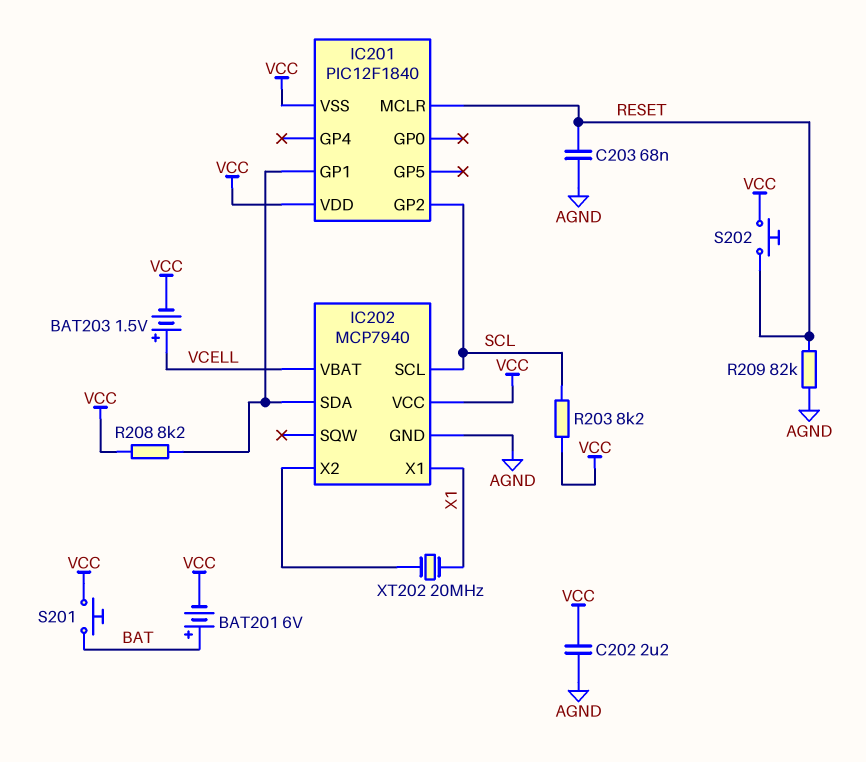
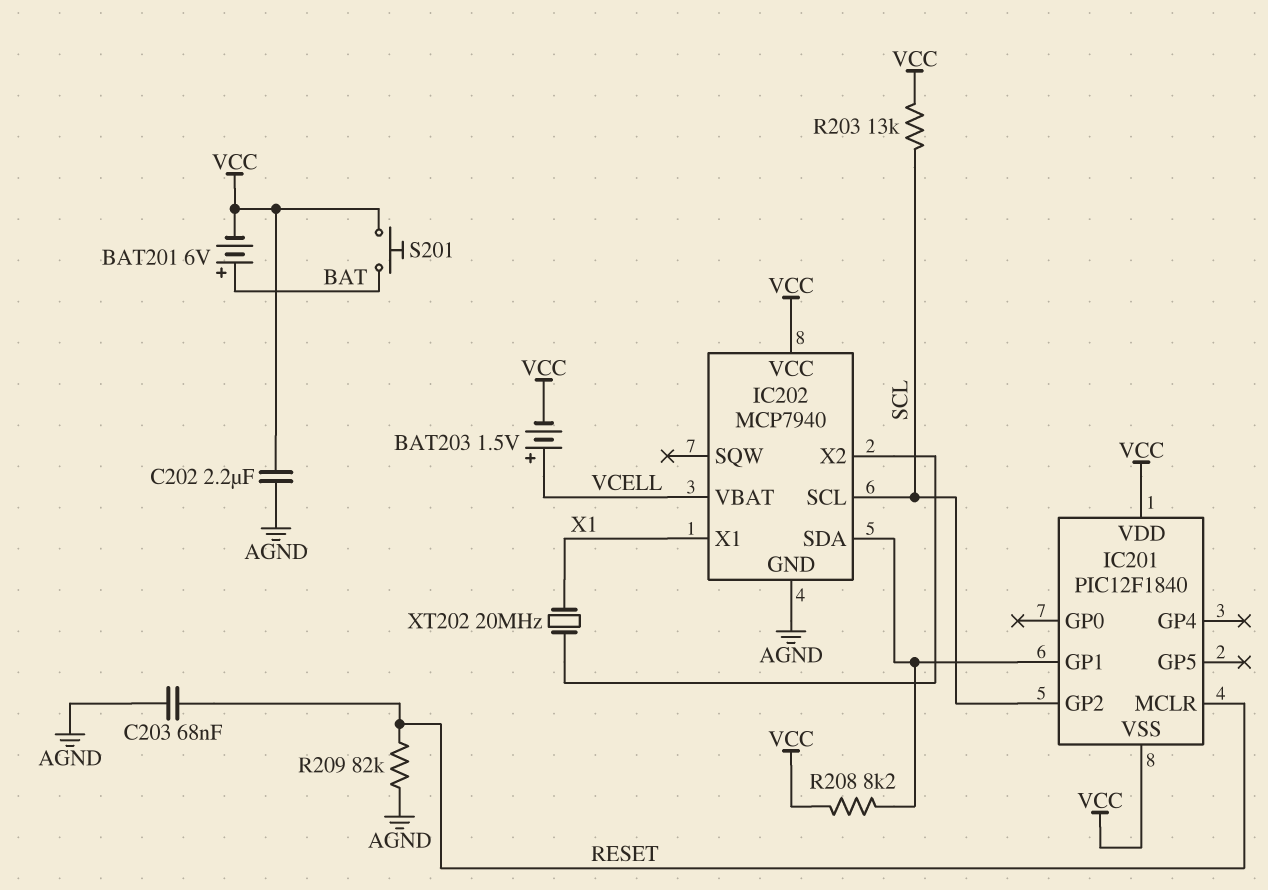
R203: 8.2k (SCL, VCC) -> 13k (SCL, VCC)
S202: button (RESET, VCC) -> none

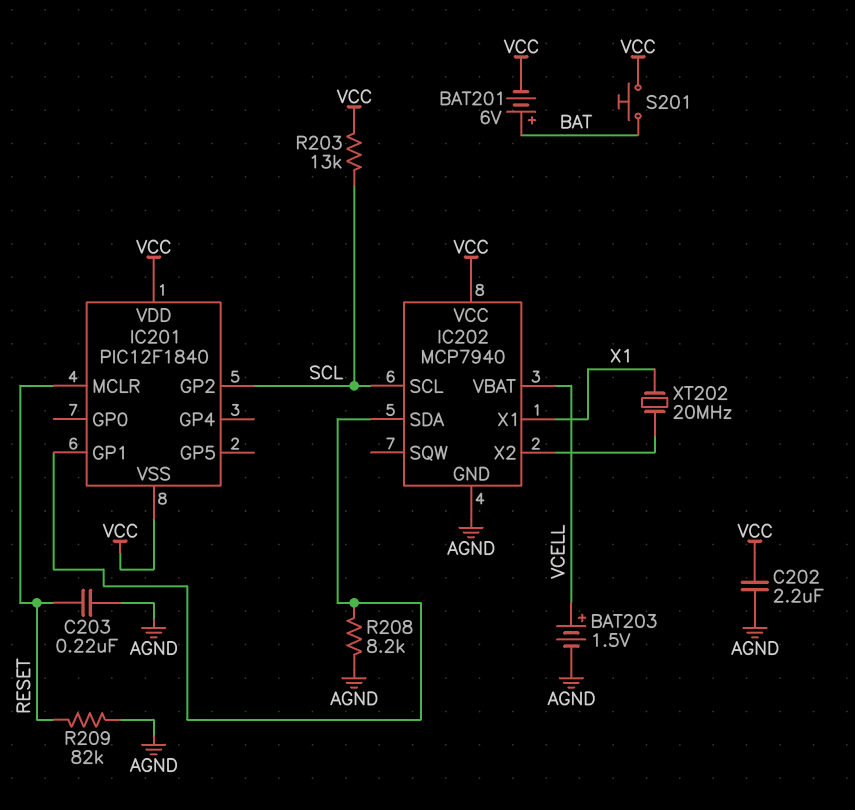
BAT203: 1.5V (plus VCELL, minus VCC) -> 1.5V (plus VCELL, minus AGND)
C203: 68nF (AGND, RESET) -> 220nF (AGND, RESET)
R208: 8.2k (IC201/GP1, VCC) -> 8.2k (AGND, IC201/GP1)

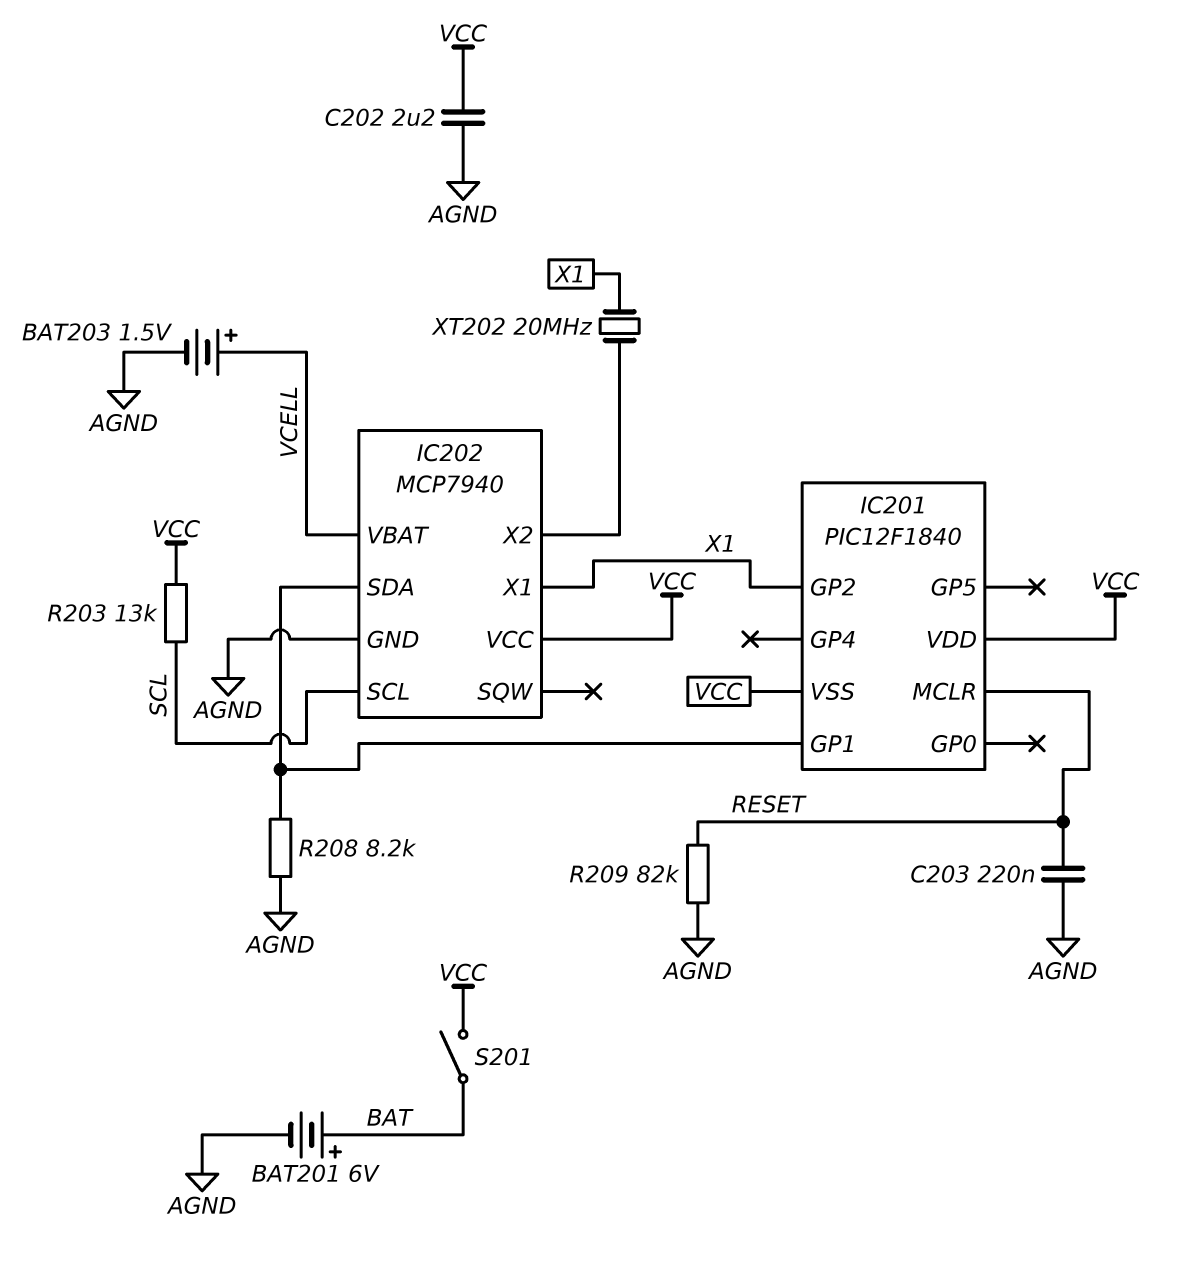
BAT201: 6V (plus BAT, minus VCC) -> 6V (plus BAT, minus AGND)
IC201 pin GP2: SCL -> X1
S201: button (BAT, VCC) -> switch (BAT, VCC)

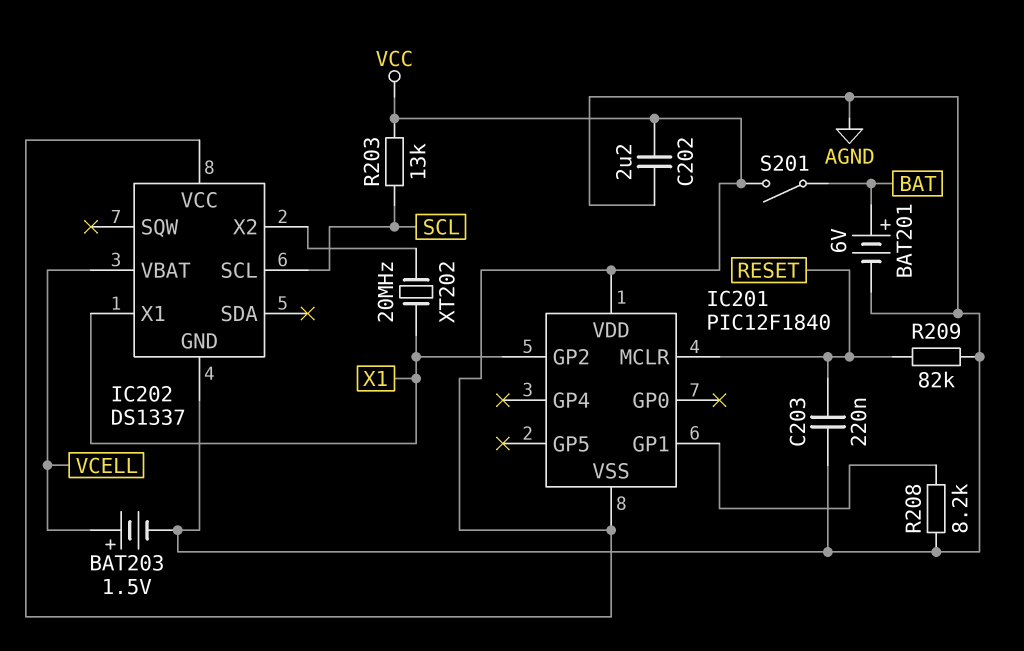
IC202: MCP7940 -> DS1337
IC202 pin SDA: IC201/GP1 -> none

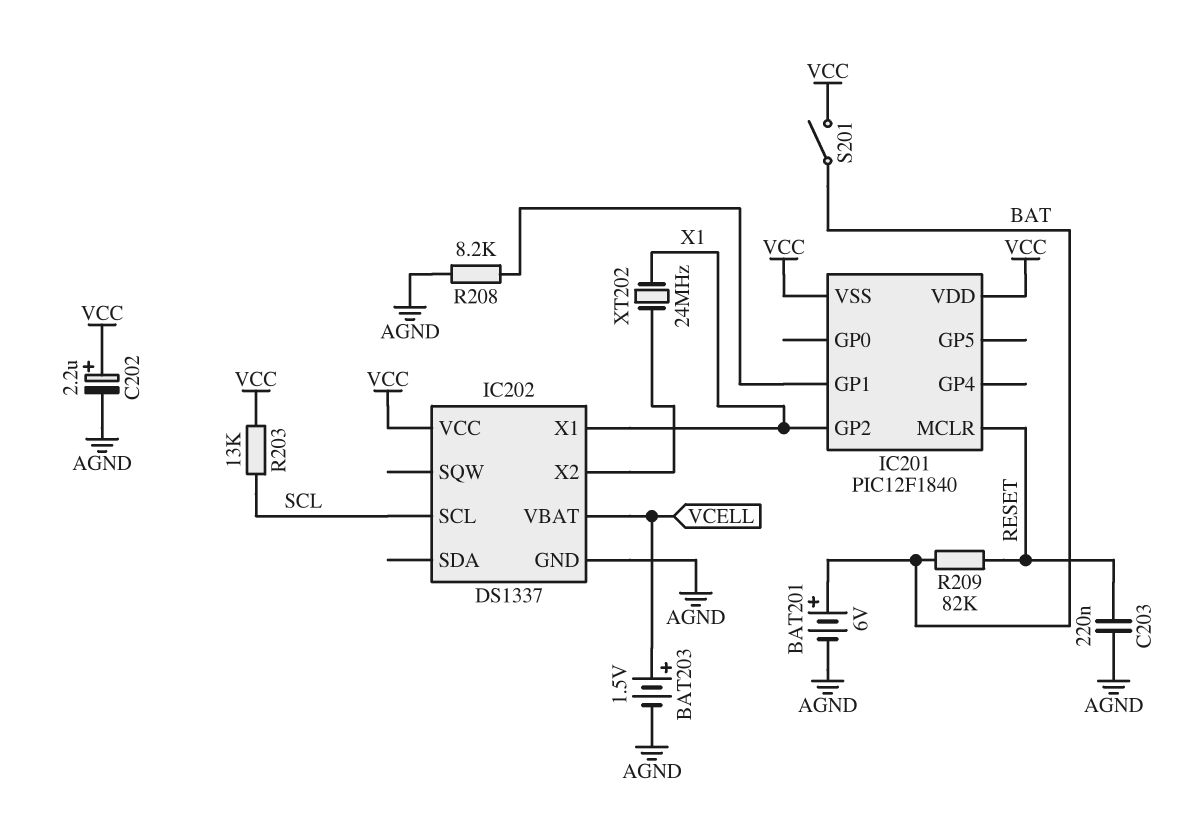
C202: 2.2uF (AGND, VCC) -> 2.2uF (plus VCC, minus AGND)
R209: 82k (AGND, RESET) -> 82k (BAT, RESET)
XT202: 20MHz (IC202/X2, X1) -> 24MHz (IC202/X2, X1)

